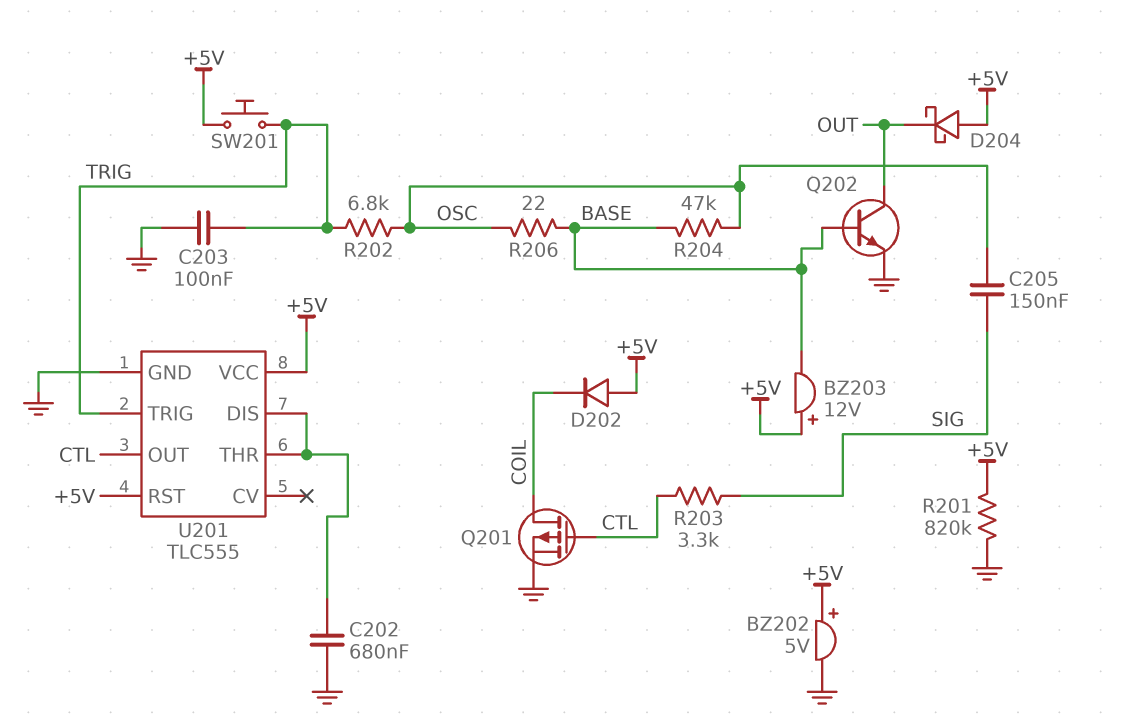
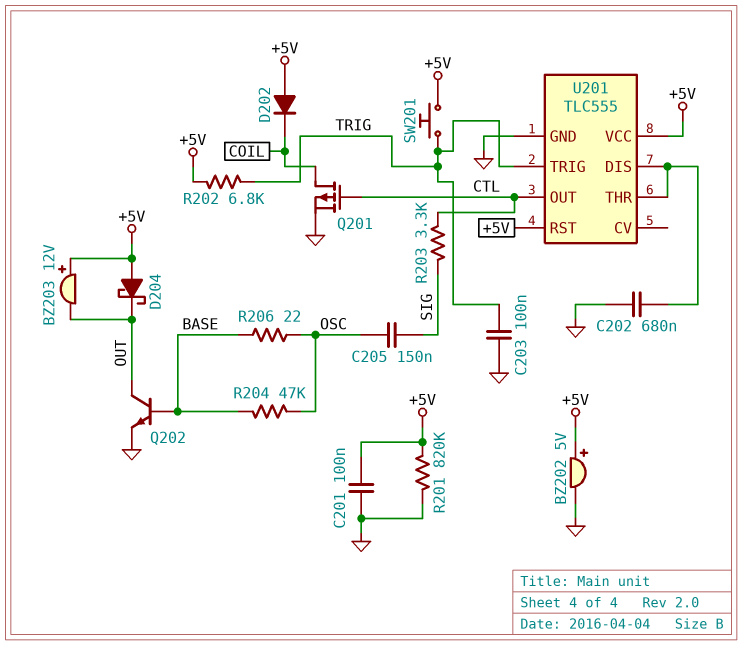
BZ203: buzzer 12V (plus +5V, minus BASE) -> buzzer 12V (plus +5V, minus OUT)
C201: none -> 100nF (+5V, GND)
R202: 6.8k (OSC, TRIG) -> 6.8k (+5V, TRIG)

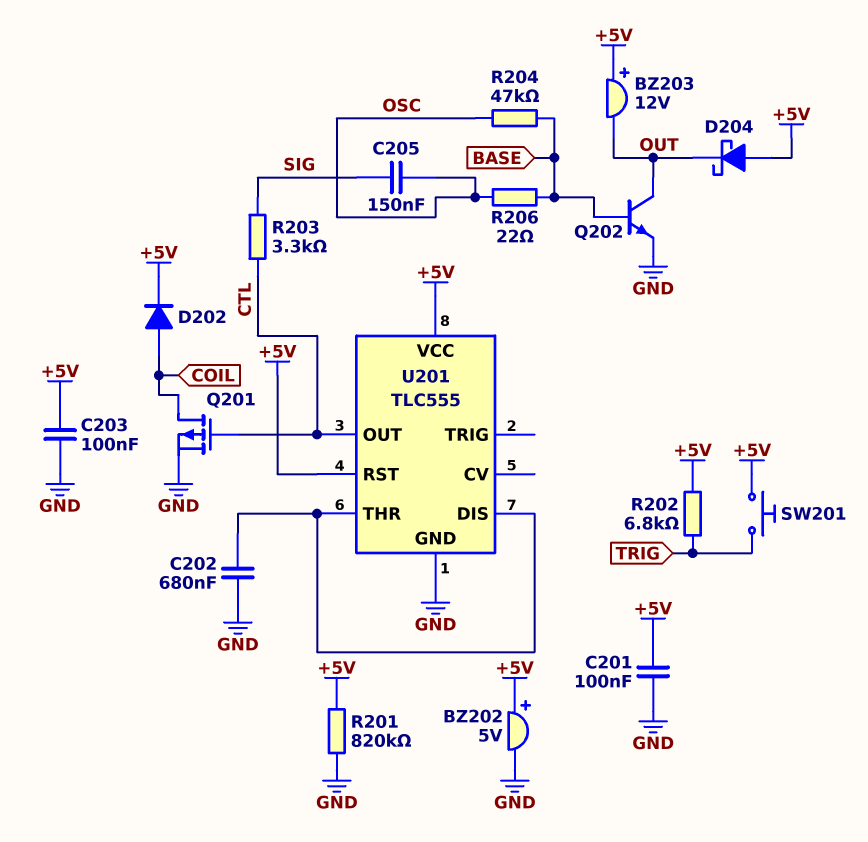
C203: 100nF (GND, TRIG) -> 100nF (+5V, GND)
D202: diode (A +5V, K COIL) -> diode (A COIL, K +5V)
U201 pin TRIG: TRIG -> none

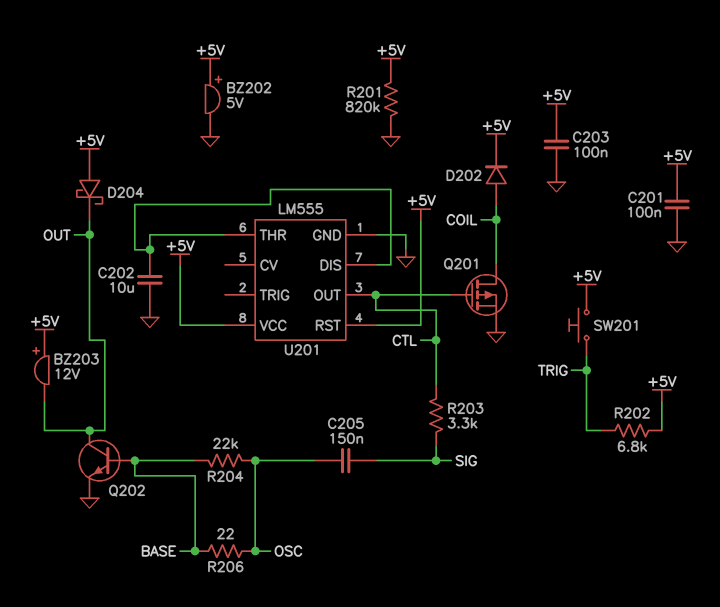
C202: 680nF (GND, U201/DIS) -> 10uF (GND, U201/DIS)
R204: 47k (BASE, OSC) -> 22k (BASE, OSC)
U201: TLC555 -> LM555

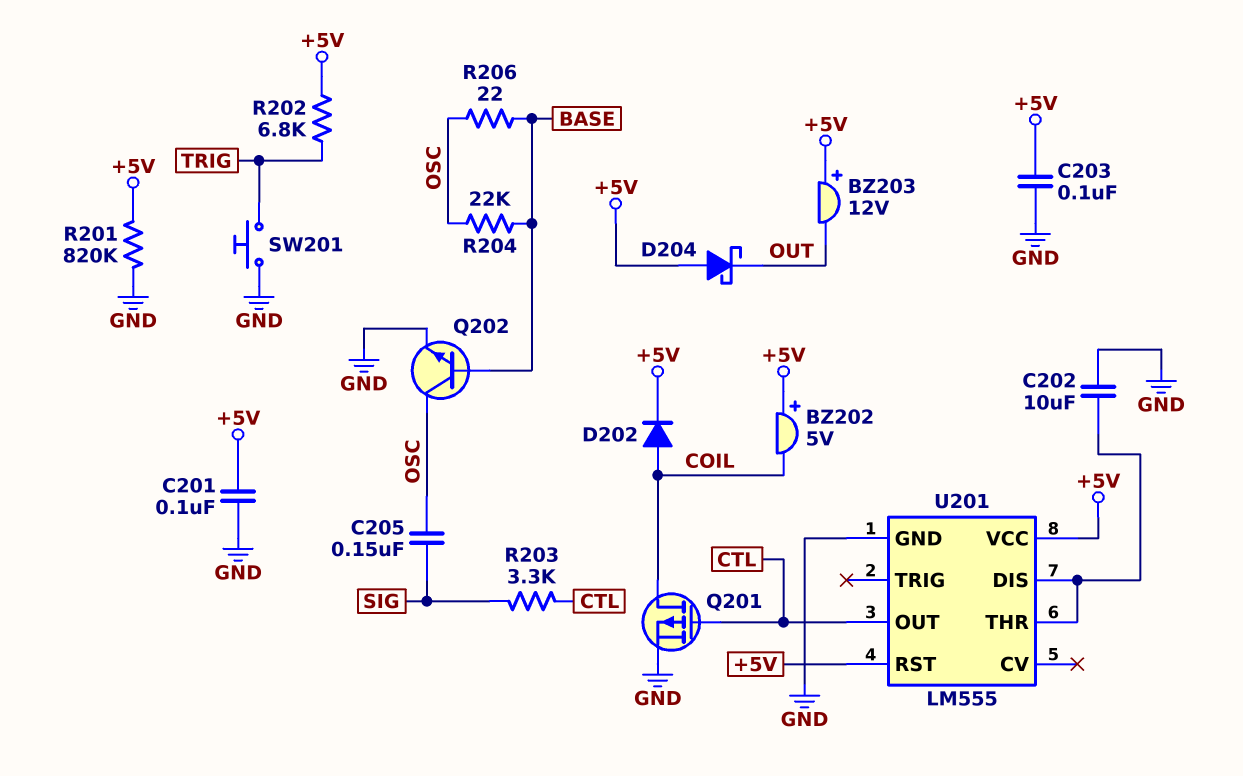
BZ202: buzzer 5V (plus +5V, minus GND) -> buzzer 5V (plus +5V, minus COIL)
Q202: NPN (B BASE, C OUT, E GND) -> NPN (B BASE, C OSC, E GND)
SW201: button (+5V, TRIG) -> button (GND, TRIG)

